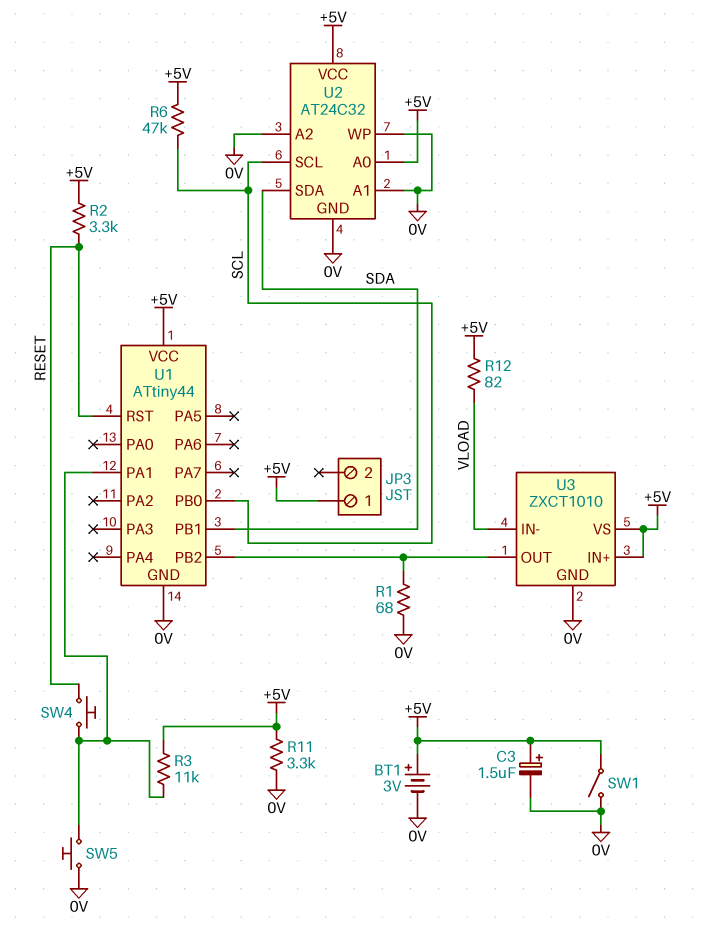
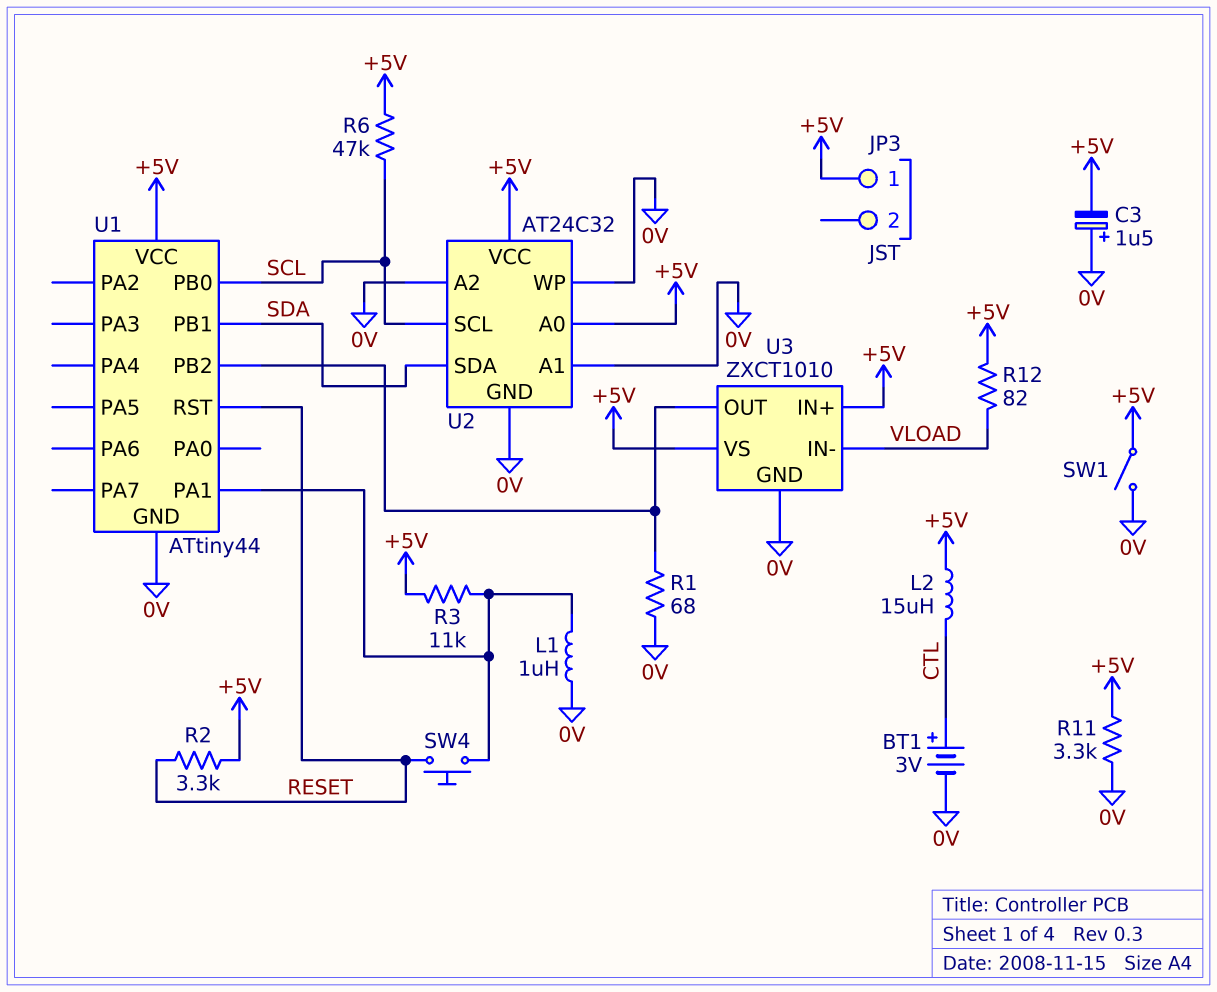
BT1: 3V (plus +5V, minus 0V) -> 3V (plus CTL, minus 0V)
C3: 1.5uF (plus +5V, minus 0V) -> 1.5uF (plus 0V, minus +5V)
L1: none -> 1uH (0V, U1/PA1)
L2: none -> 15uH (+5V, CTL)
SW5: button (0V, U1/PA1) -> none

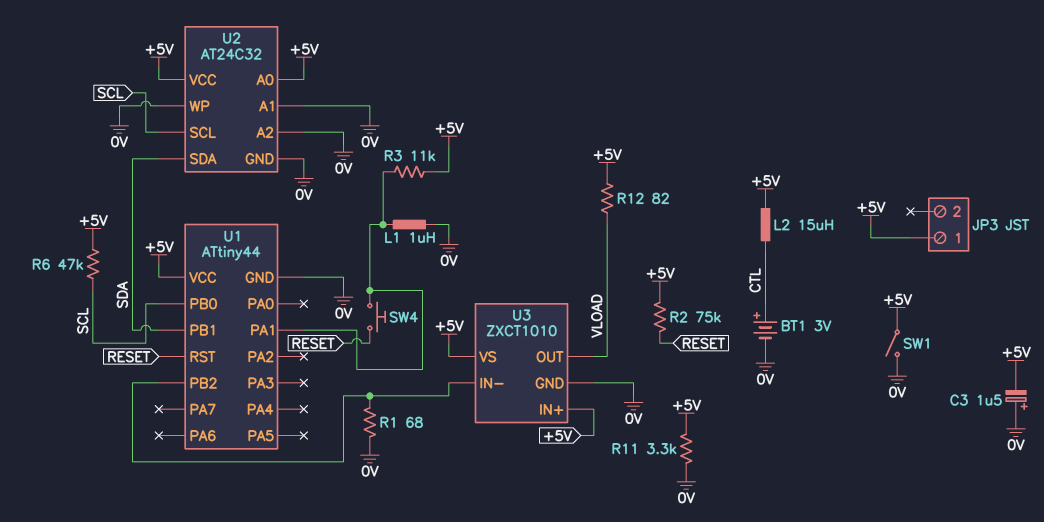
R2: 3.3k (+5V, RESET) -> 75k (+5V, RESET)
U3 pin IN-: VLOAD -> U1/PB2
U3 pin OUT: U1/PB2 -> VLOAD

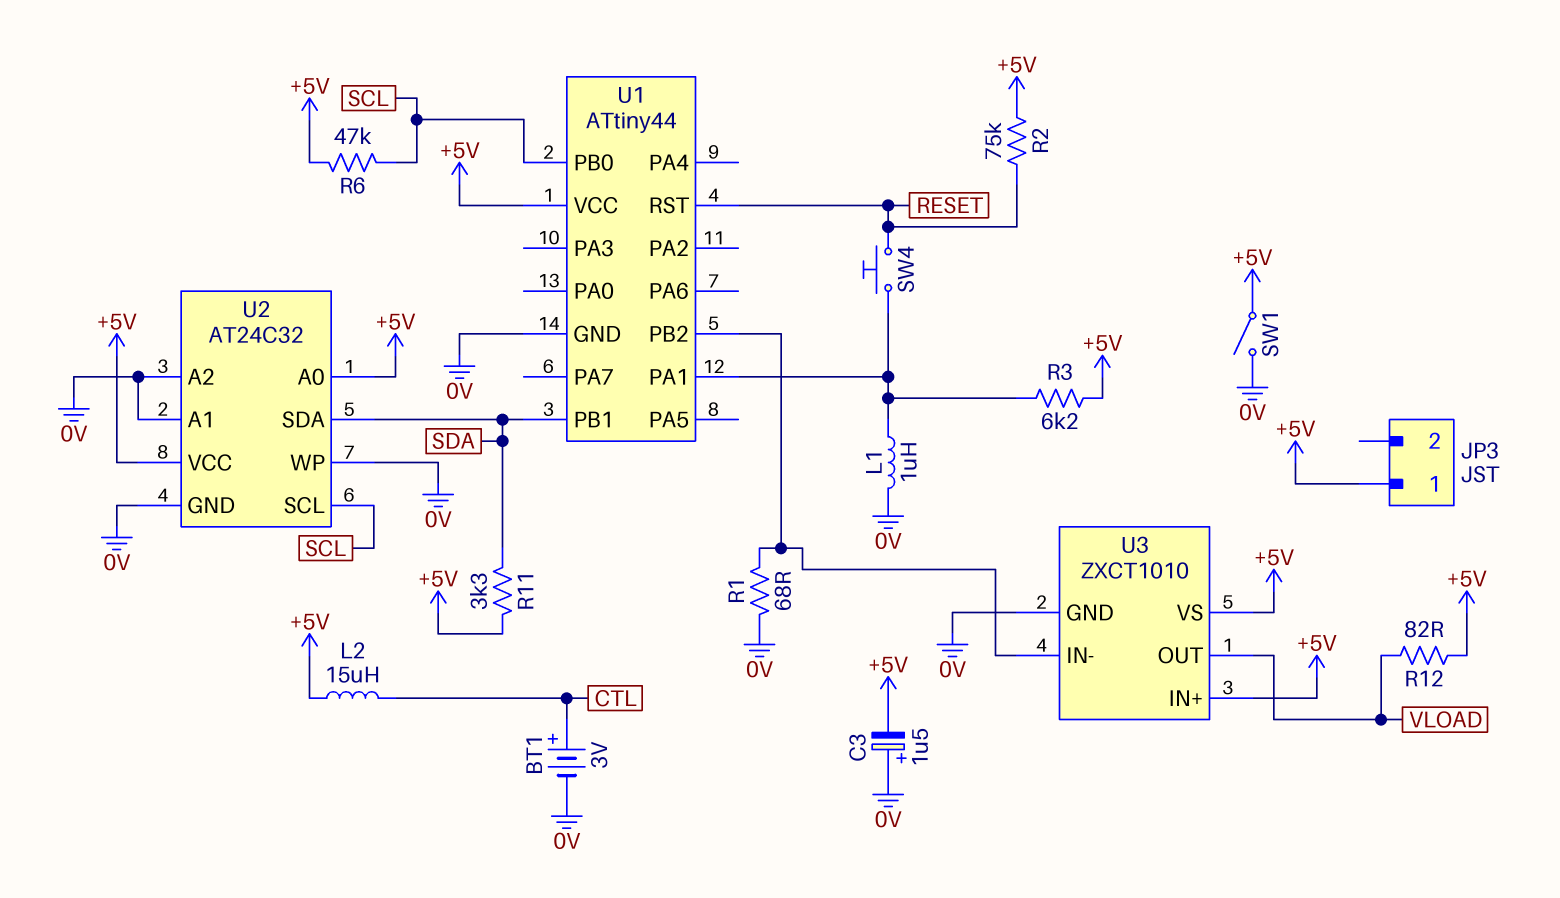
R3: 11k (+5V, U1/PA1) -> 6.2k (+5V, U1/PA1)
R11: 3.3k (+5V, 0V) -> 3.3k (+5V, SDA)

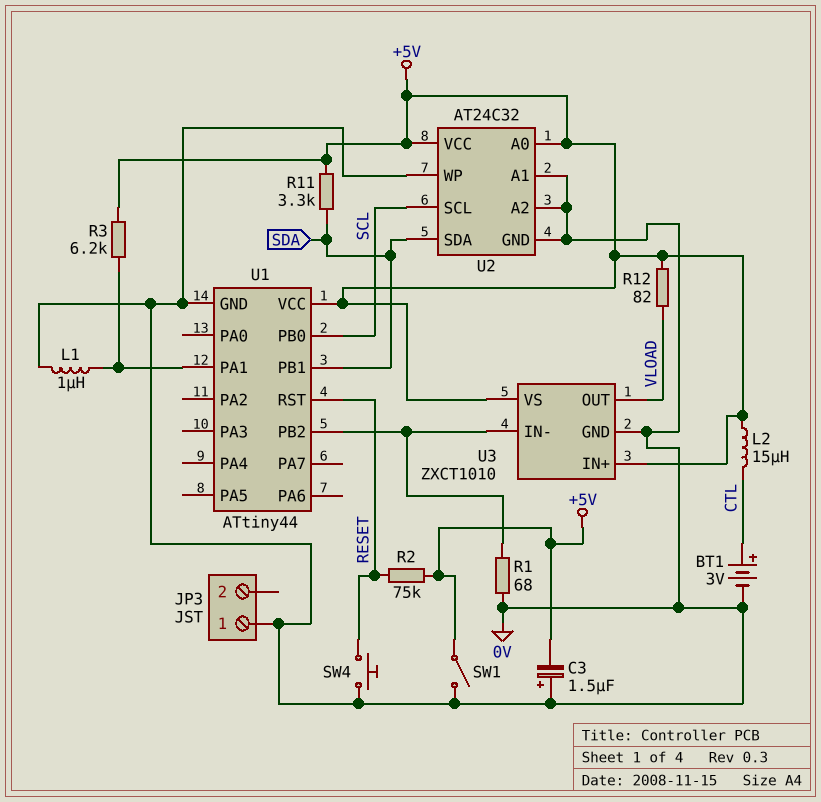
JP3 pin 1: +5V -> 0V
R6: 47k (+5V, SCL) -> none
SW4: button (RESET, U1/PA1) -> button (0V, RESET)

